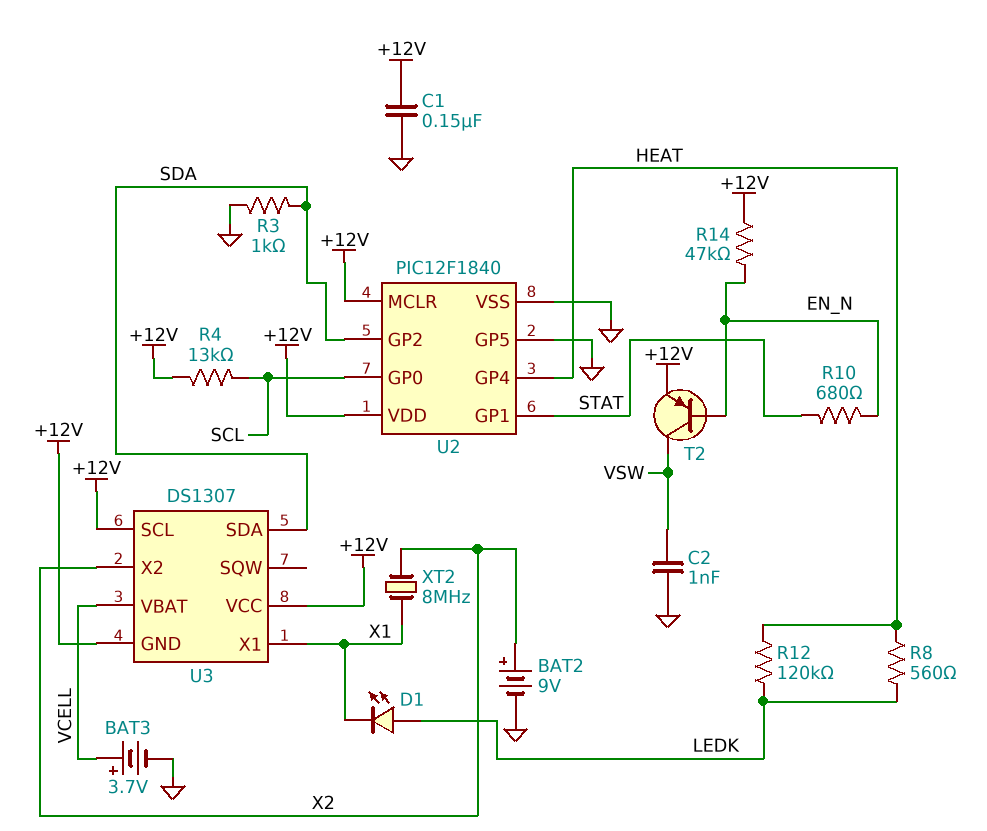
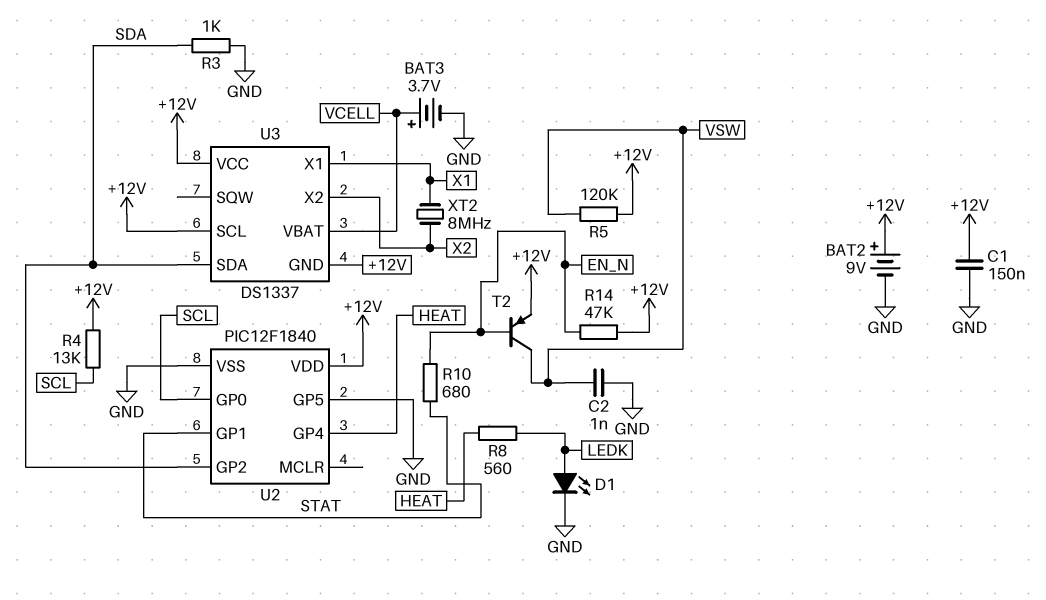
BAT2: 9V (plus X2, minus GND) -> 9V (plus +12V, minus GND)
D1: LED (A LEDK, K X1) -> LED (A LEDK, K GND)
R5: none -> 120k (+12V, VSW)
R12: 120k (HEAT, LEDK) -> none
U2 pin MCLR: +12V -> none
U3: DS1307 -> DS1337

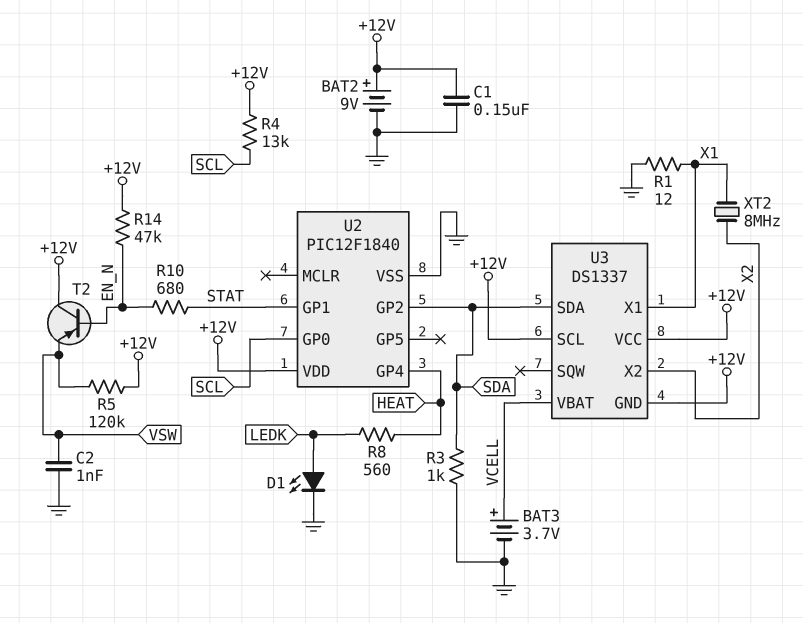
R1: none -> 12 (GND, X1)
T2: PNP (B EN_N, C VSW, E +12V) -> PNP (B EN_N, C +12V, E VSW)
U2 pin GP5: GND -> none

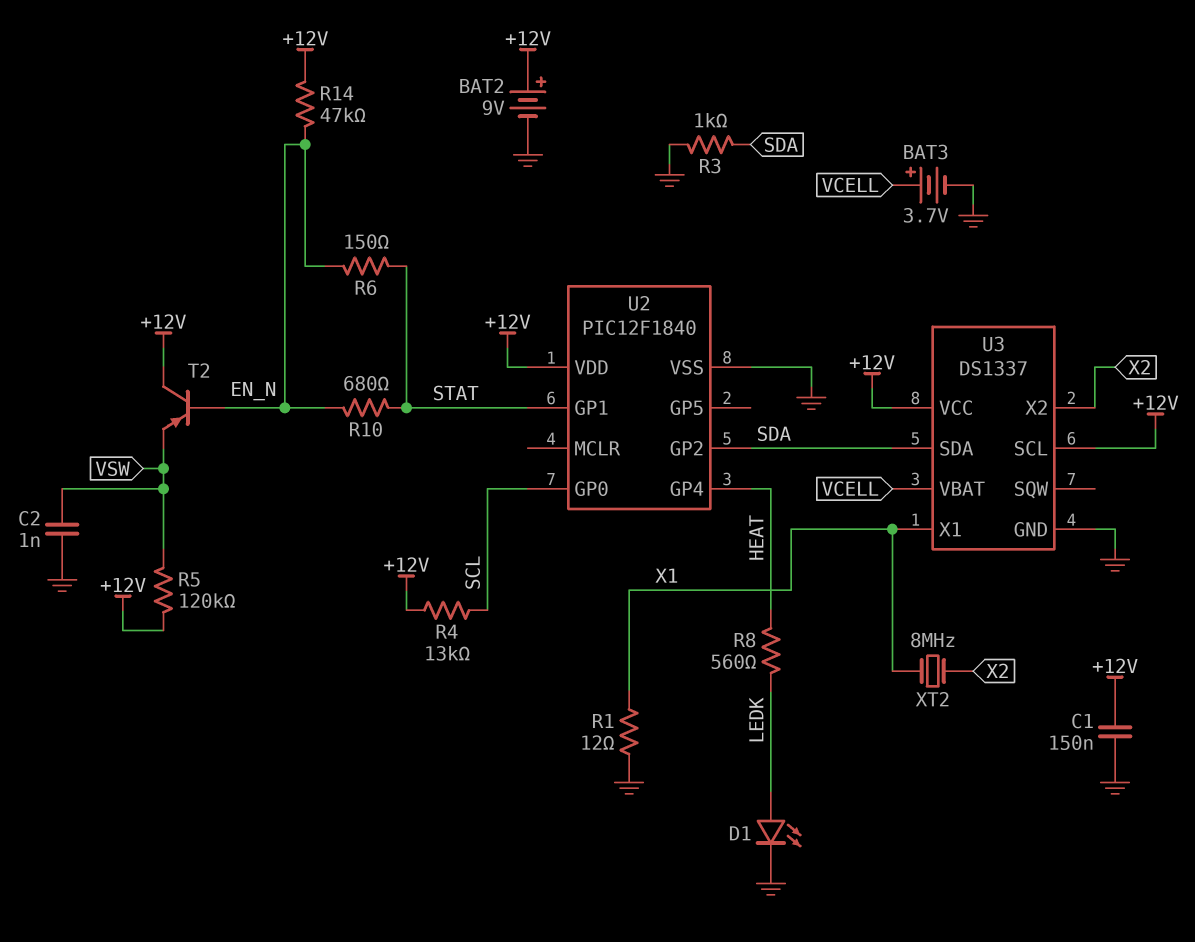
R6: none -> 150 (EN_N, STAT)
U3 pin GND: +12V -> GND

